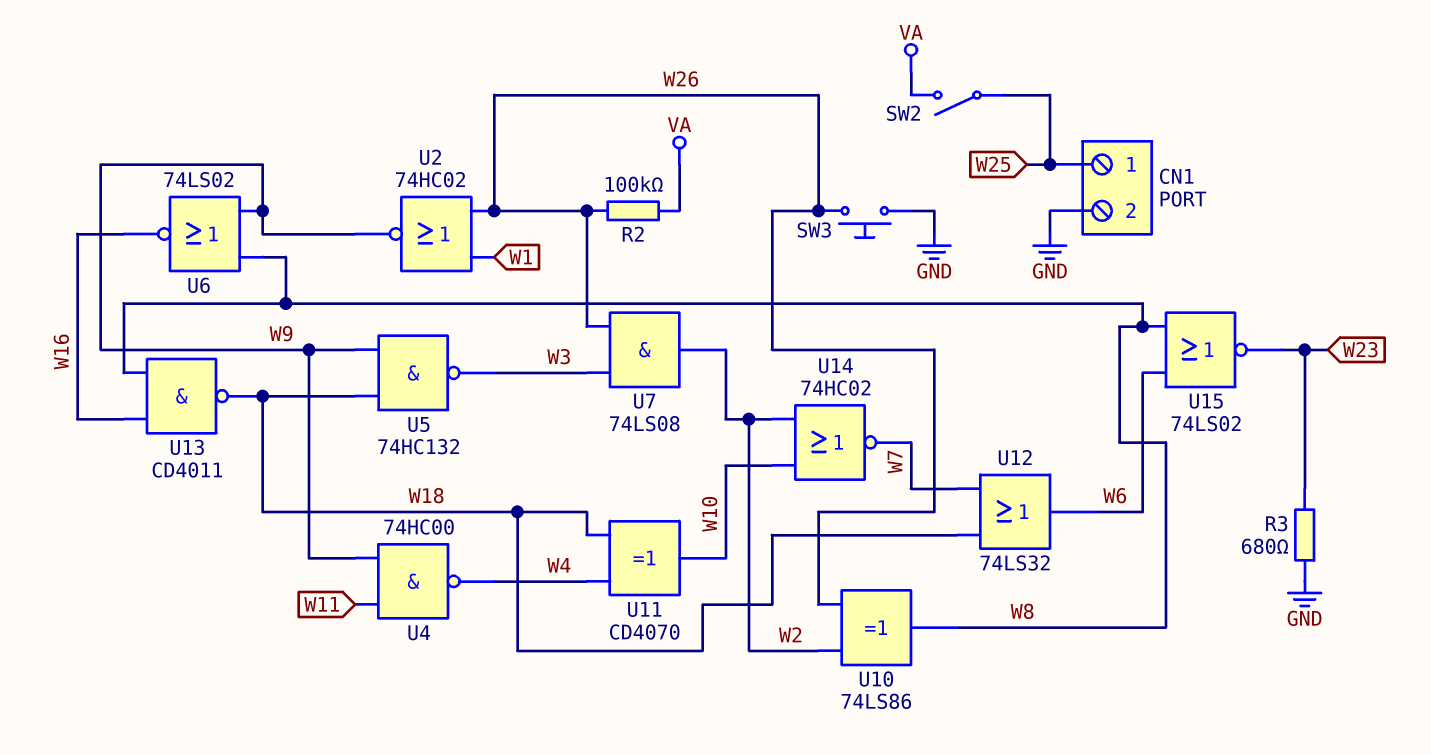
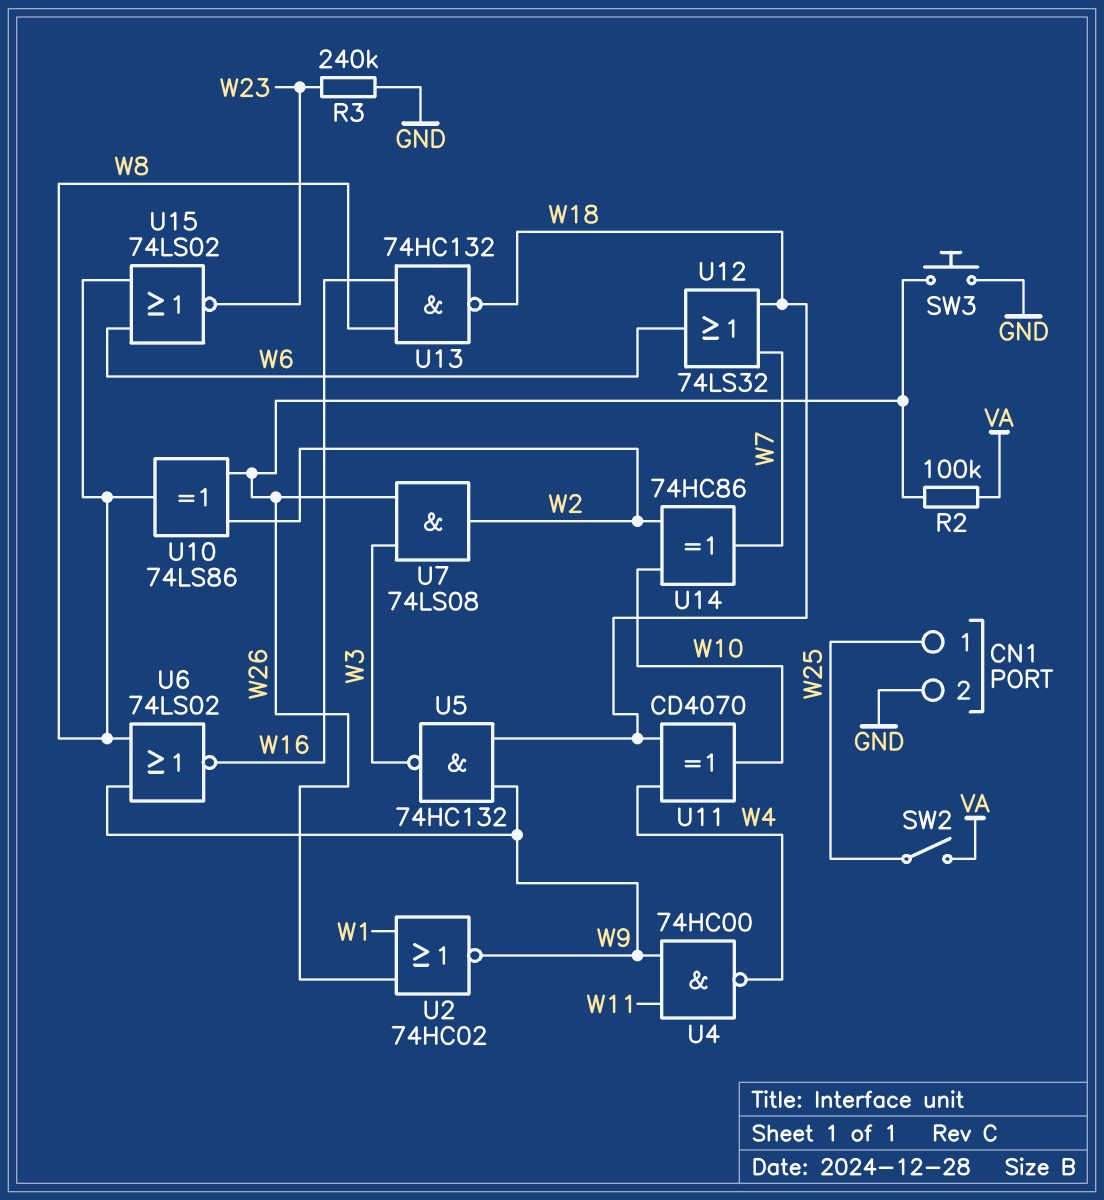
R3: 680 (GND, W23) -> 240k (GND, W23)
U13: NAND CD4011 (in W8, in W16, out W18) -> NAND 74HC132 (in W8, in W16, out W18)
U14: NOR 74HC02 (in W2, in W10, out W7) -> XOR 74HC86 (in W2, in W10, out W7)

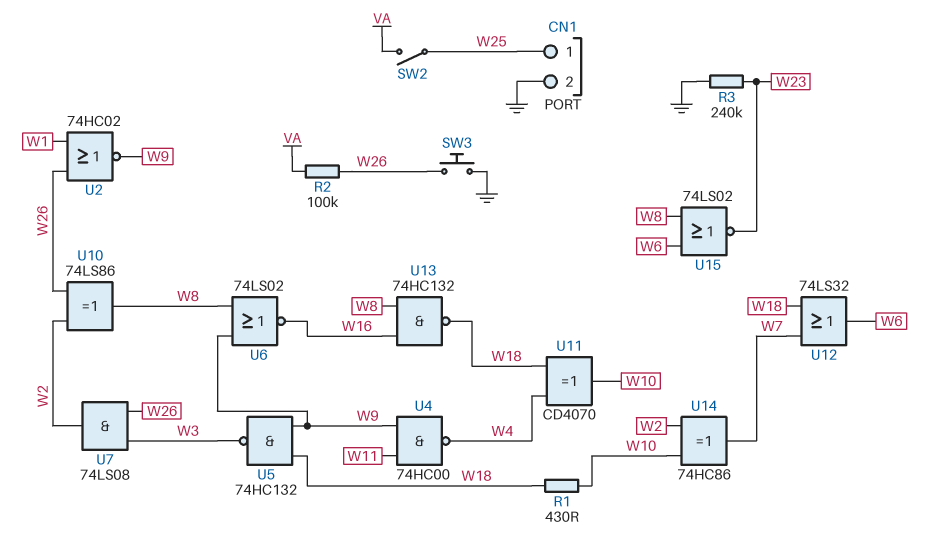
R1: none -> 430 (W10, W18)

